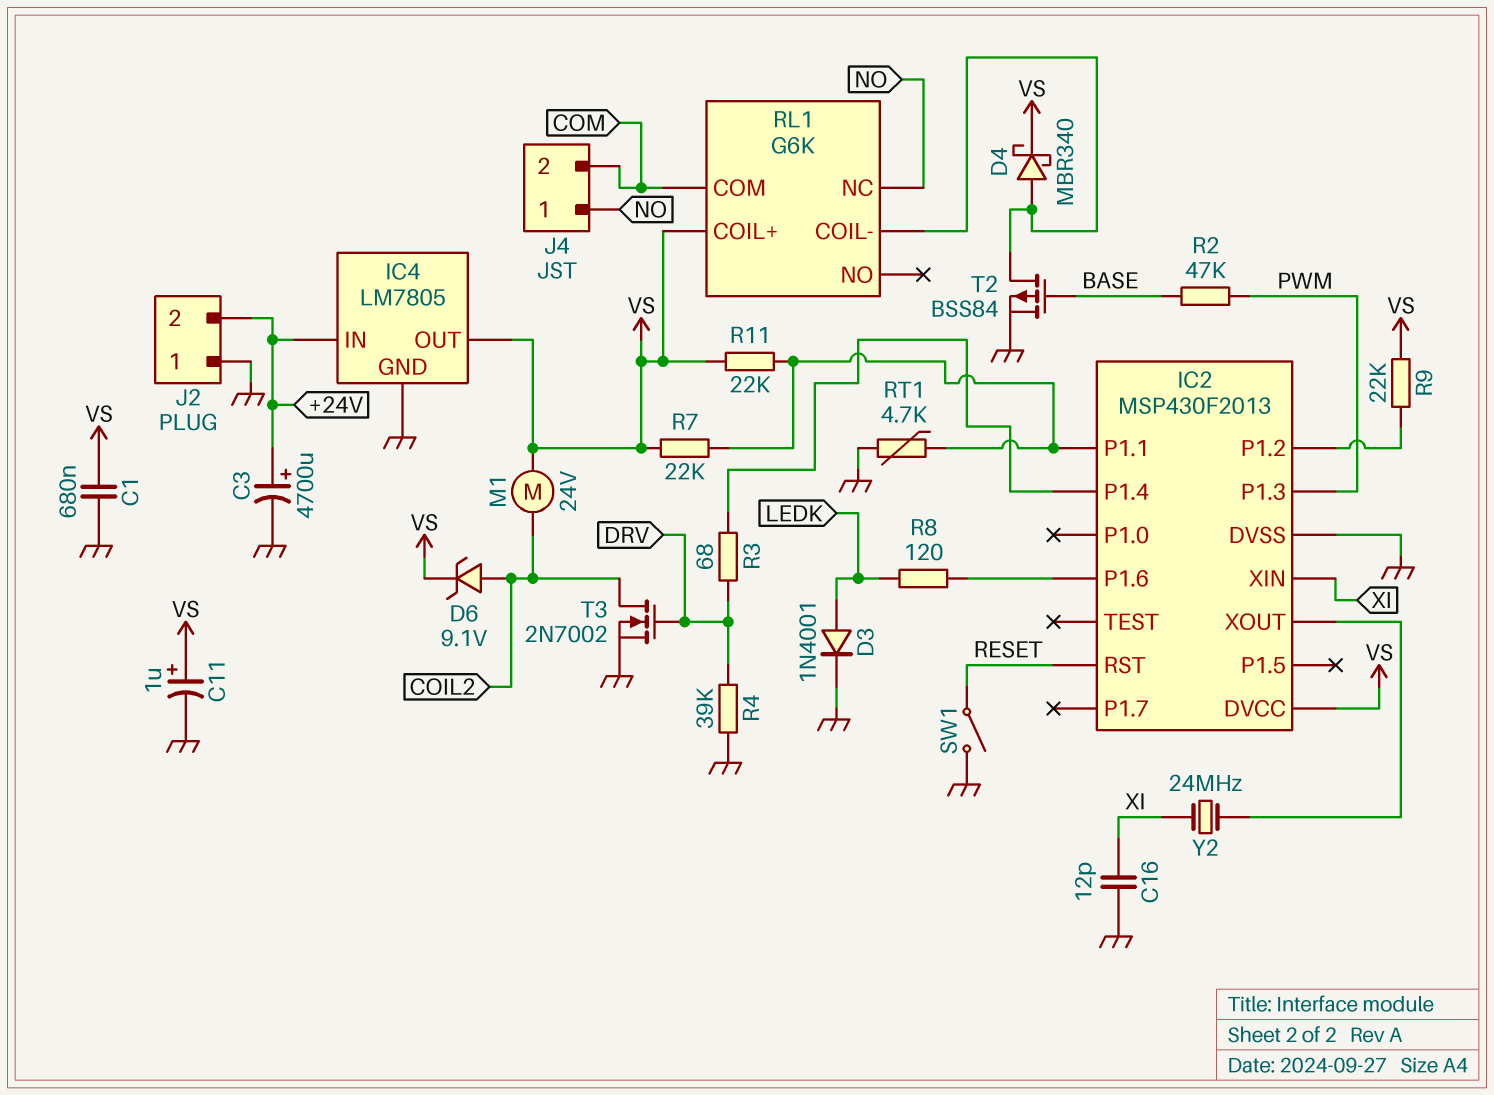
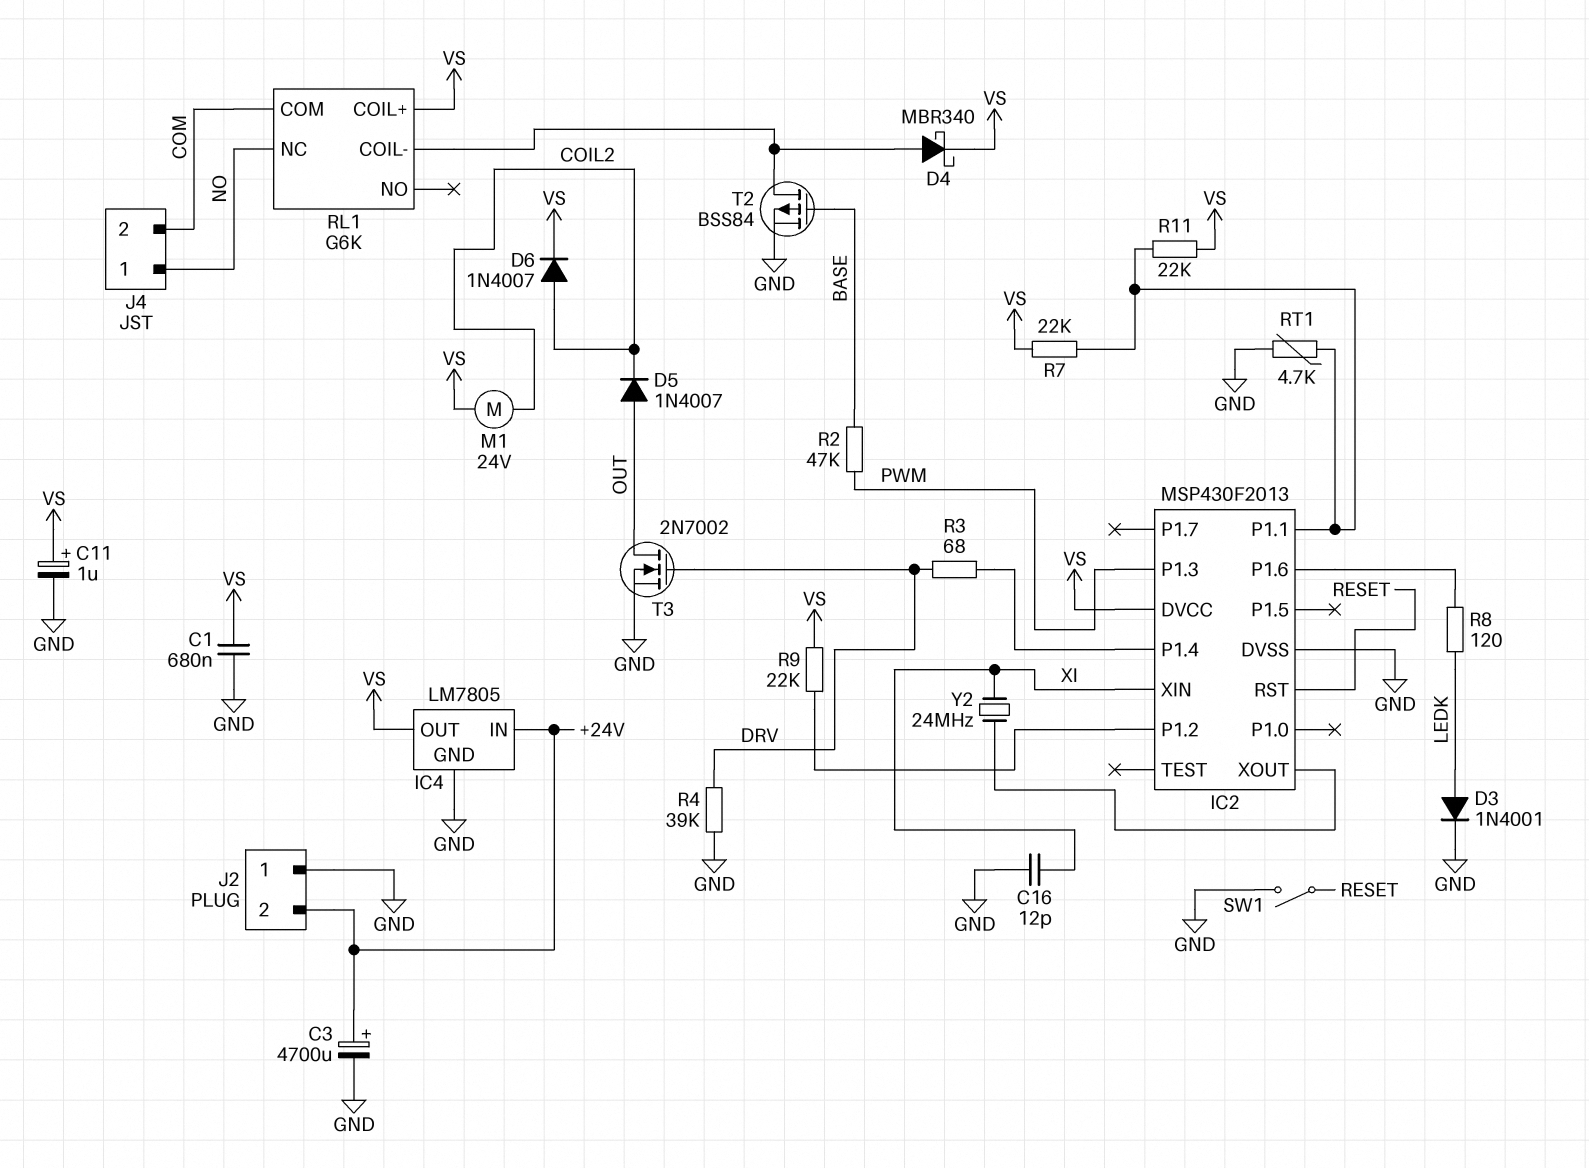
D5: none -> diode 1N4007 (A OUT, K COIL2)
D6: zener 9.1V (A COIL2, K VS) -> diode 1N4007 (A COIL2, K VS)
T3: NMOS 2N7002 (G DRV, D COIL2, S GND) -> NMOS 2N7002 (G DRV, D OUT, S GND)

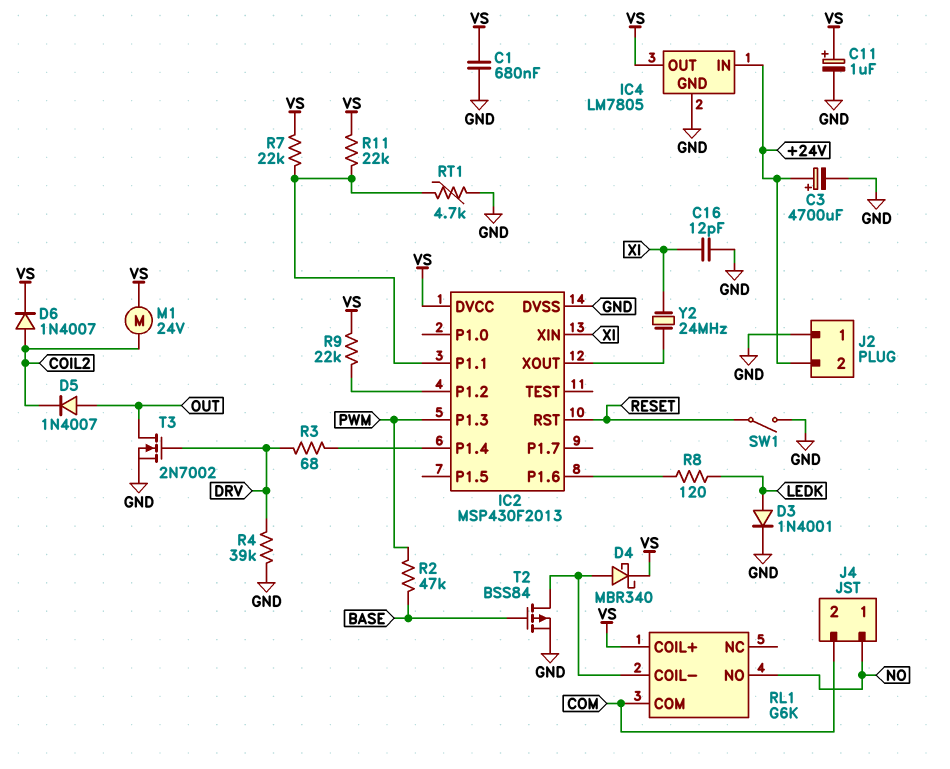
RL1 pin NC: NO -> none
RL1 pin NO: none -> NO

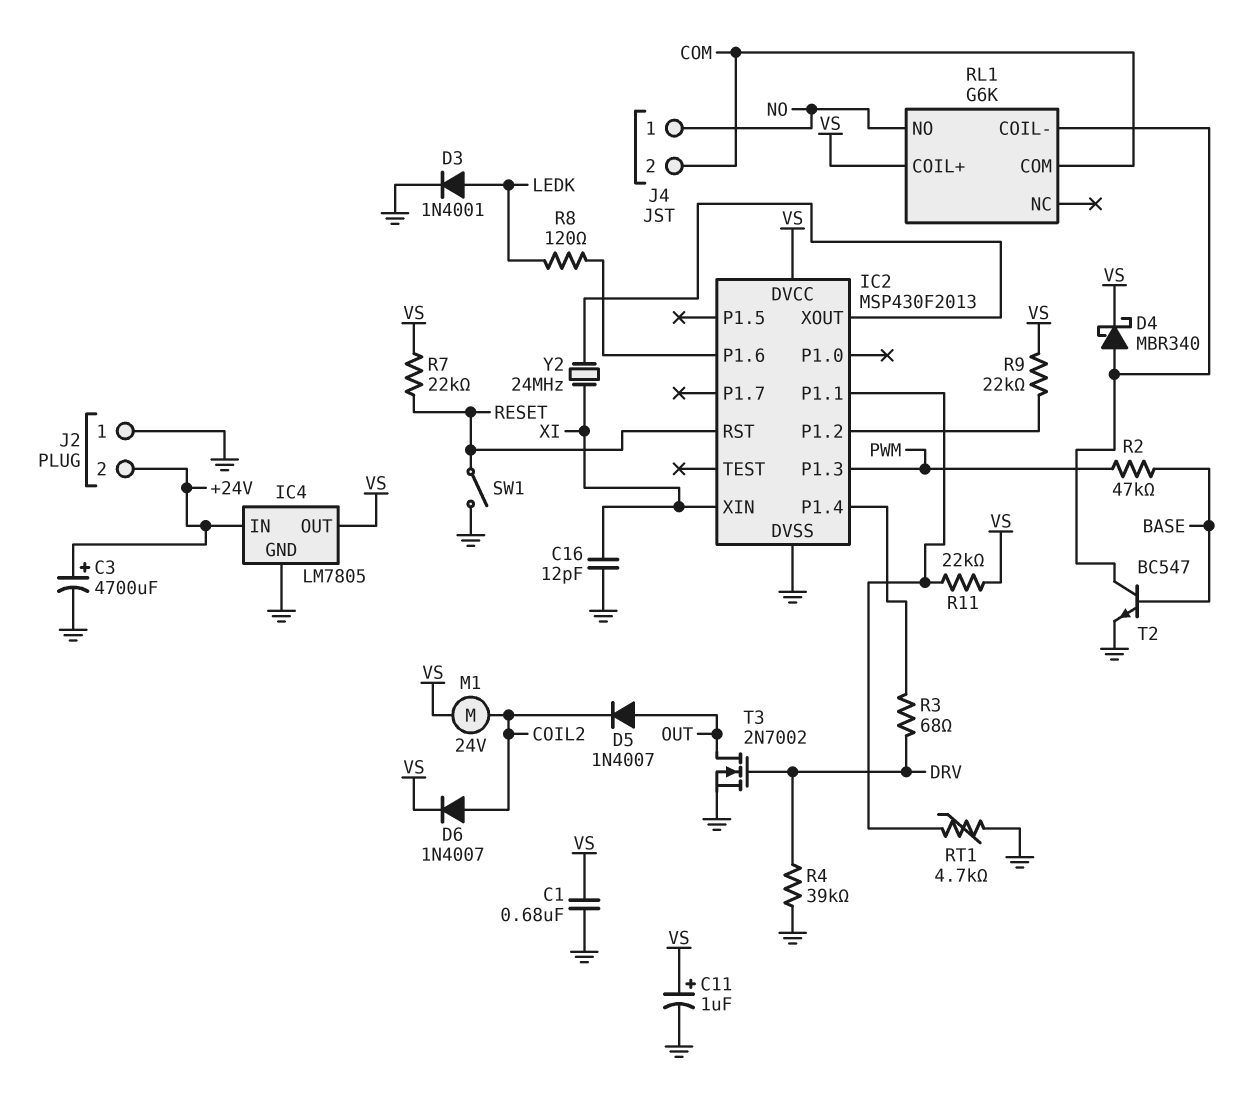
R7: 22k (IC2/P1.1, VS) -> 22k (RESET, VS)
T2: PMOS BSS84 (G BASE, D RL1/COIL-, S GND) -> NPN BC547 (B BASE, C RL1/COIL-, E GND)

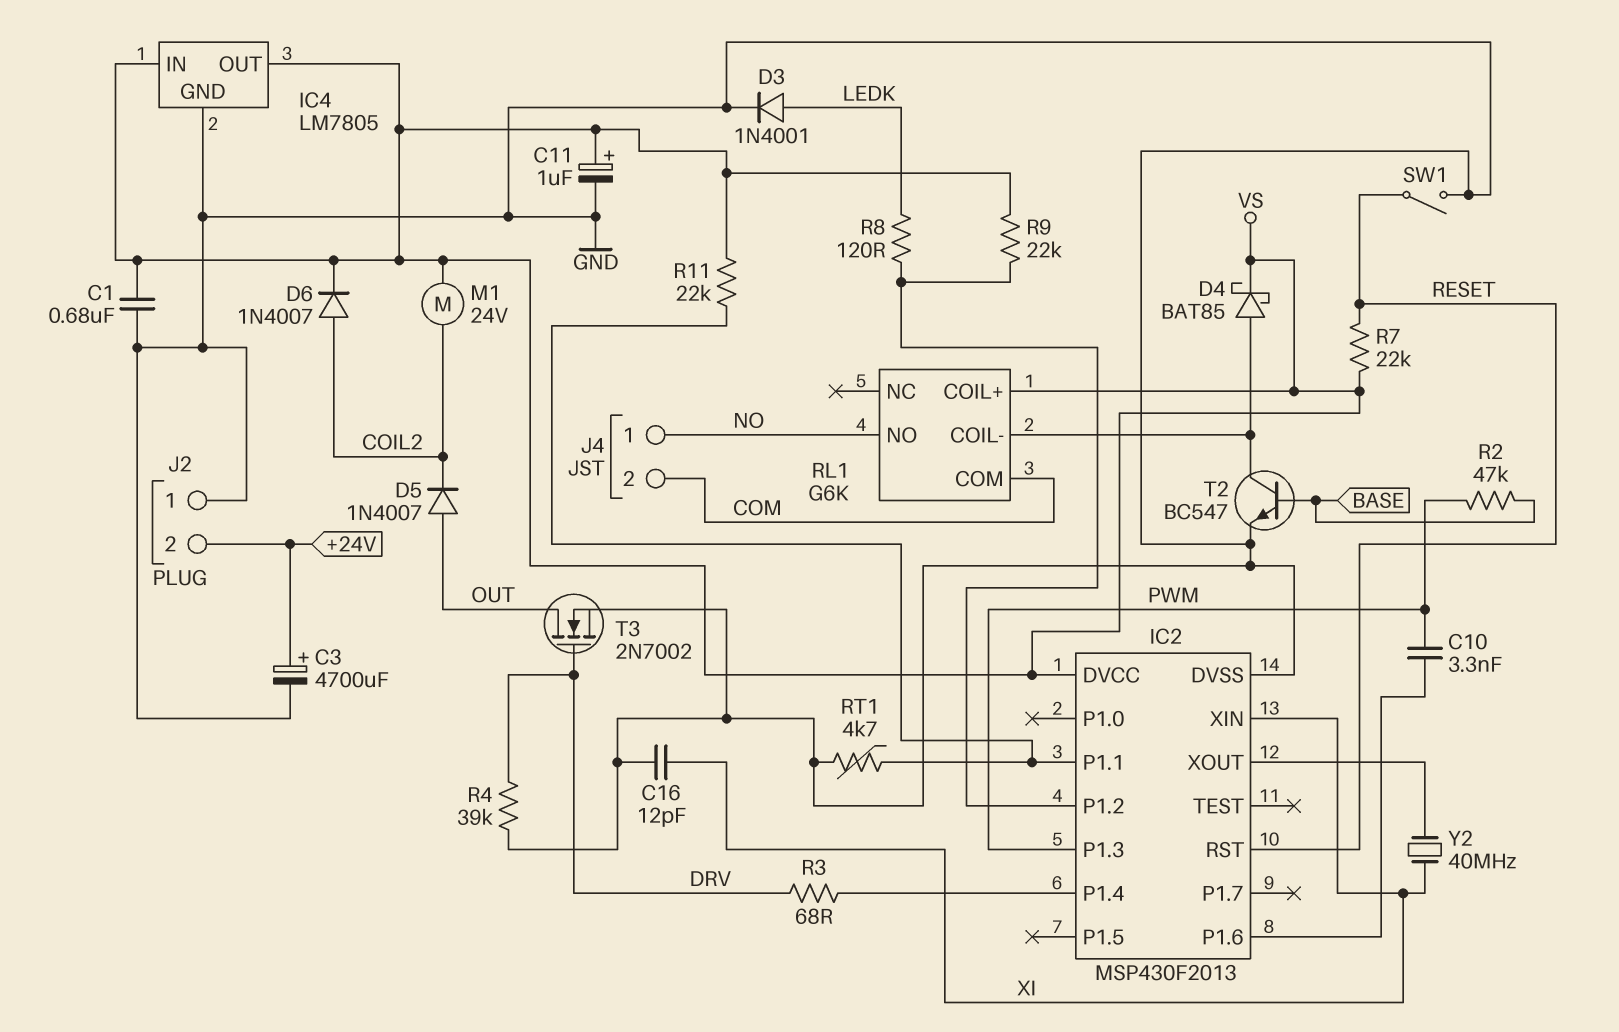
C10: none -> 3.3nF (IC2/P1.6, PWM)
D4: schottky MBR340 (A RL1/COIL-, K VS) -> schottky BAT85 (A RL1/COIL-, K VS)
IC4 pin IN: +24V -> VS
R8: 120 (IC2/P1.6, LEDK) -> 120 (IC2/P1.2, LEDK)
Y2: 24MHz (IC2/XOUT, XI) -> 40MHz (IC2/XOUT, XI)

